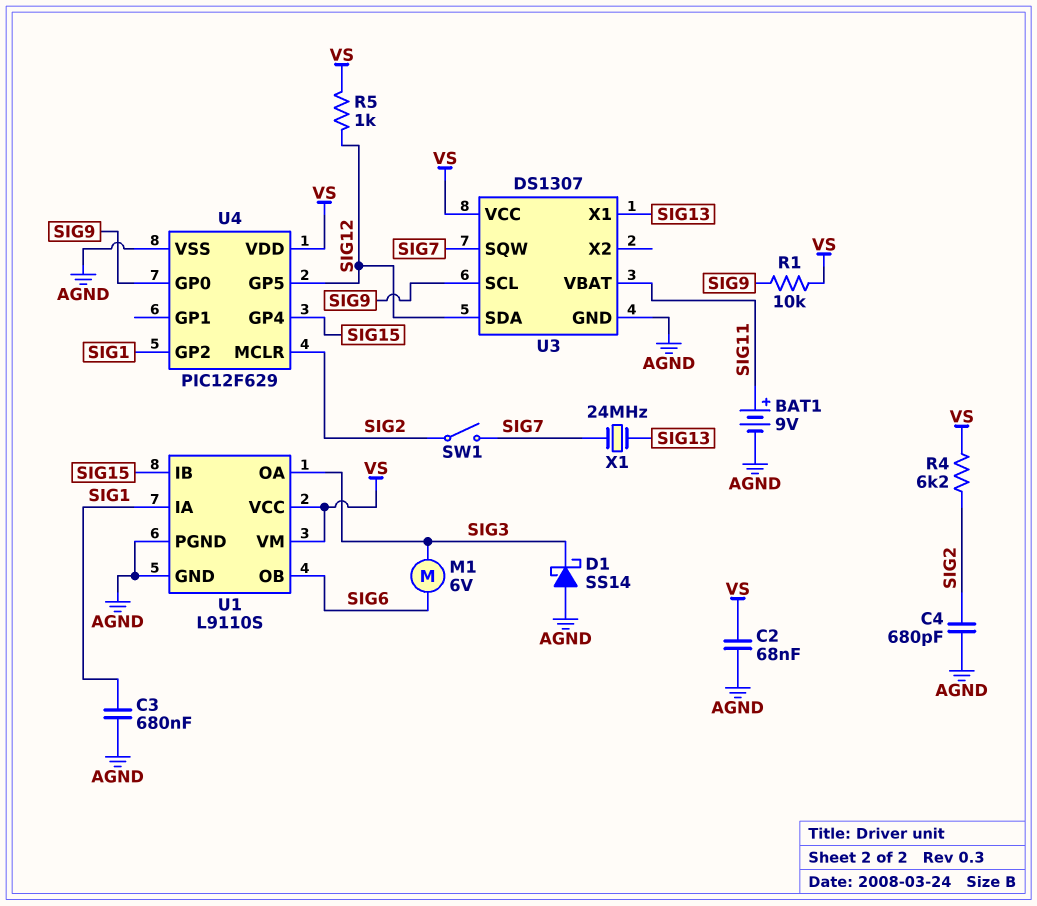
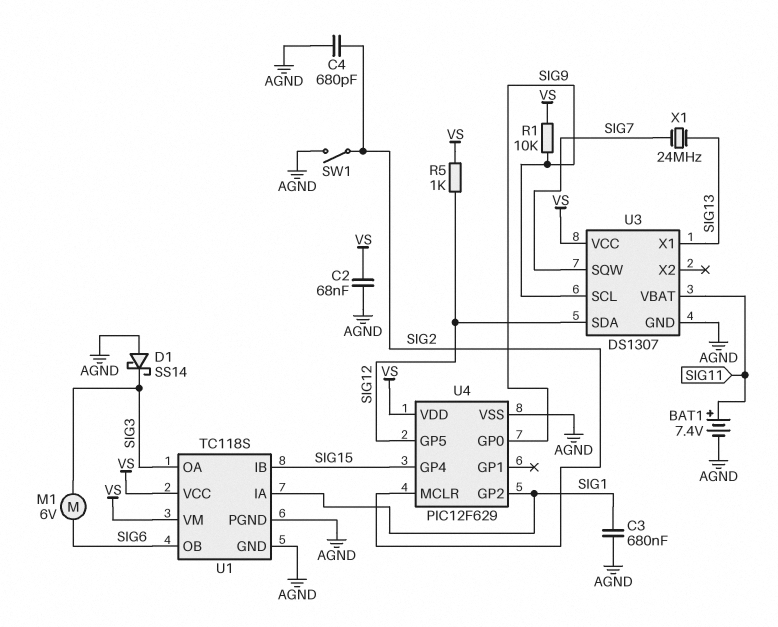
BAT1: 9V (plus SIG11, minus AGND) -> 7.4V (plus SIG11, minus AGND)
R4: 6.2k (SIG2, VS) -> none
SW1: switch (SIG2, SIG7) -> switch (AGND, SIG2)
U1: L9110S -> TC118S

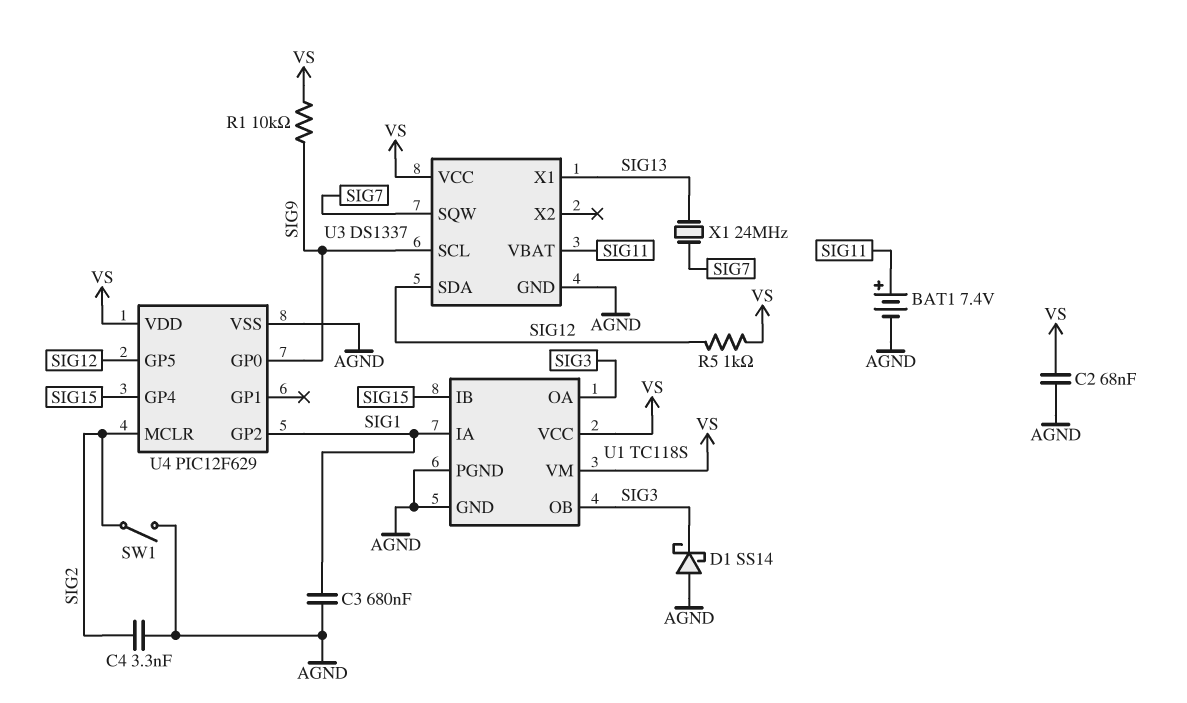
C4: 680pF (AGND, SIG2) -> 3.3nF (AGND, SIG2)
M1: motor 6V (SIG3, SIG6) -> none
U1 pin OB: SIG6 -> SIG3
U3: DS1307 -> DS1337

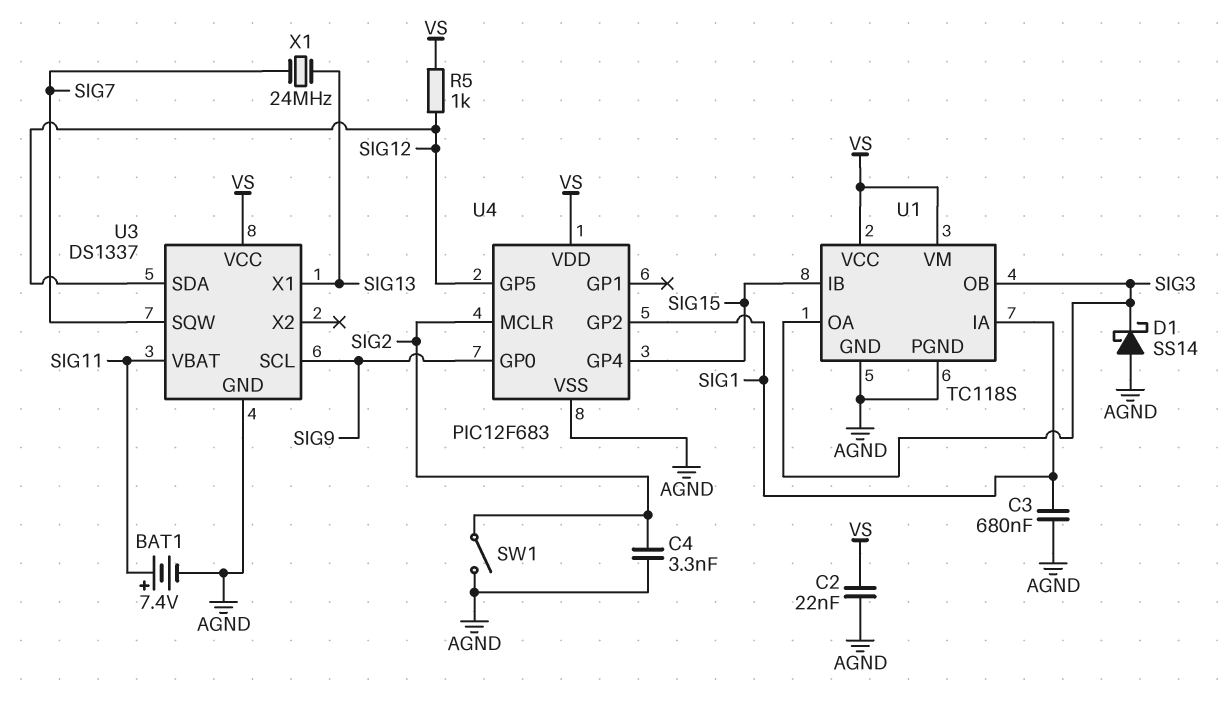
C2: 68nF (AGND, VS) -> 22nF (AGND, VS)
R1: 10k (SIG9, VS) -> none
U4: PIC12F629 -> PIC12F683

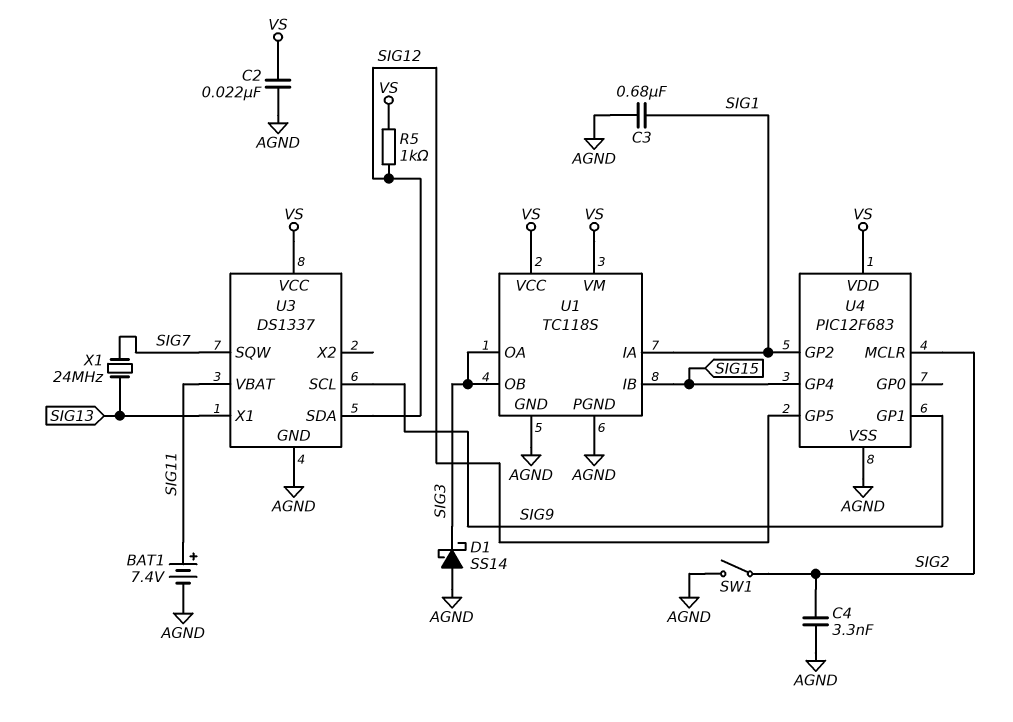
U4 pin GP0: SIG9 -> none
U4 pin GP1: none -> SIG9

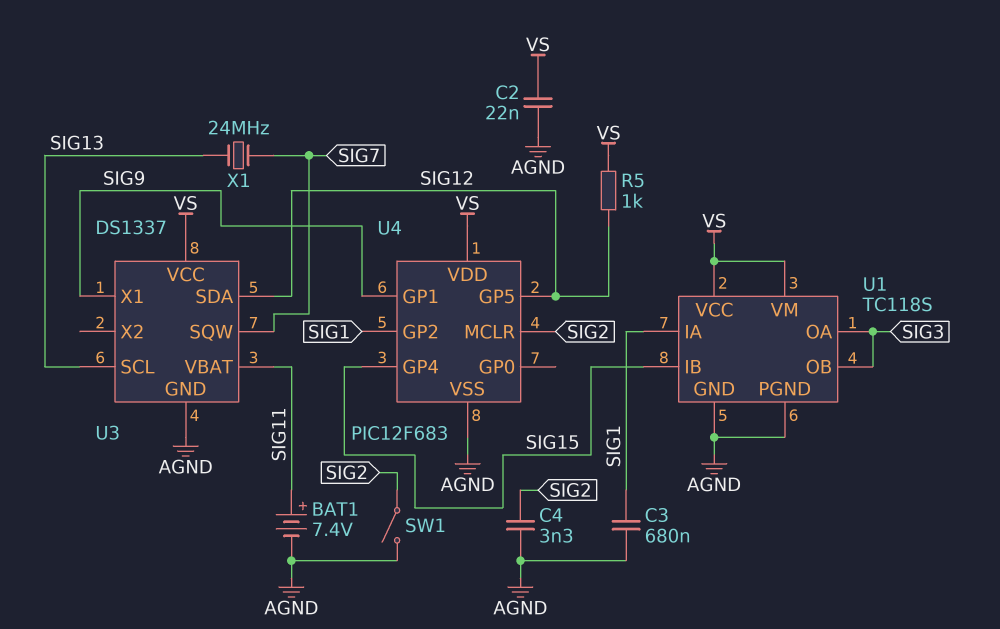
D1: schottky SS14 (A AGND, K SIG3) -> none
U3 pin SCL: SIG9 -> SIG13
U3 pin X1: SIG13 -> SIG9

